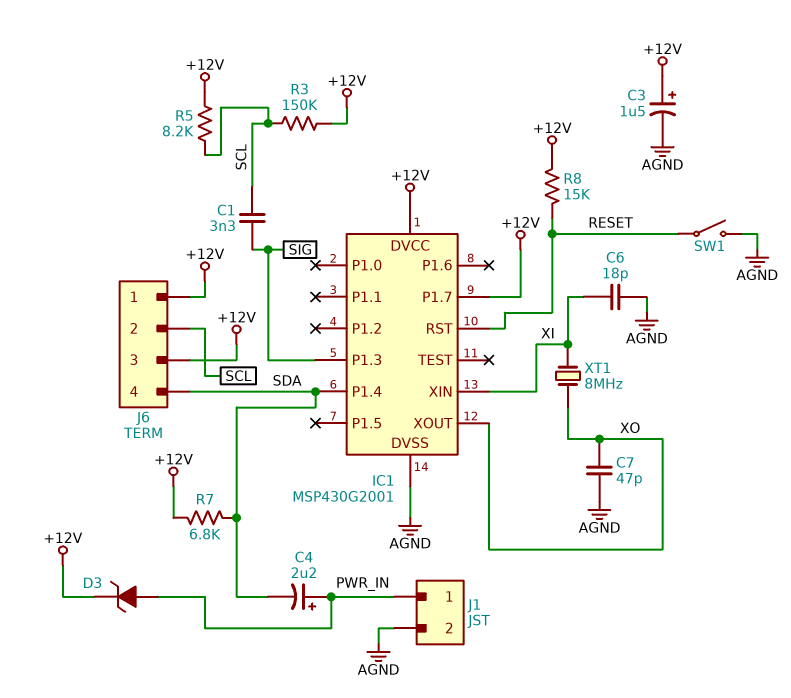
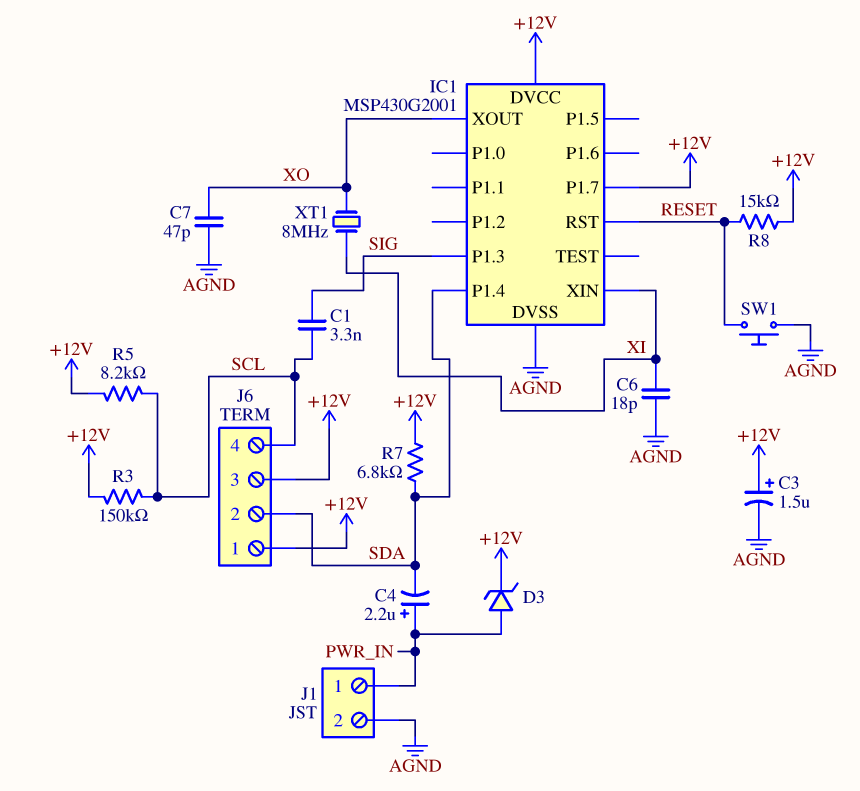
J6 pin 2: SCL -> SDA
J6 pin 4: SDA -> SCL
SW1: switch (AGND, RESET) -> button (AGND, RESET)

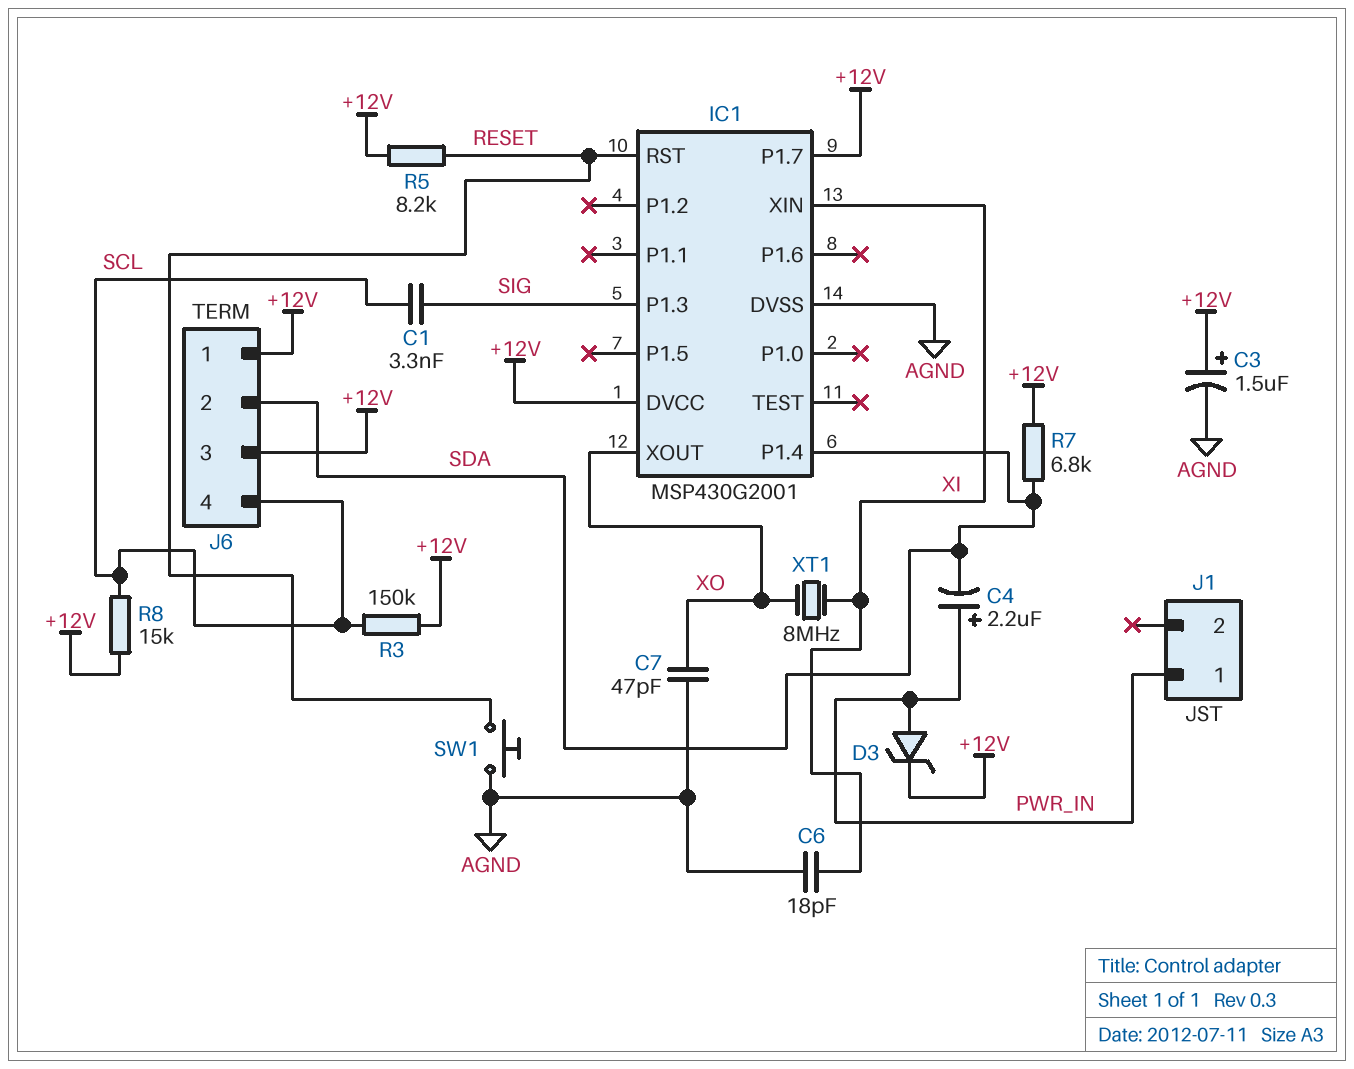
J1 pin 2: AGND -> none
R5: 8.2k (+12V, SCL) -> 8.2k (+12V, RESET)
R8: 15k (+12V, RESET) -> 15k (+12V, SCL)

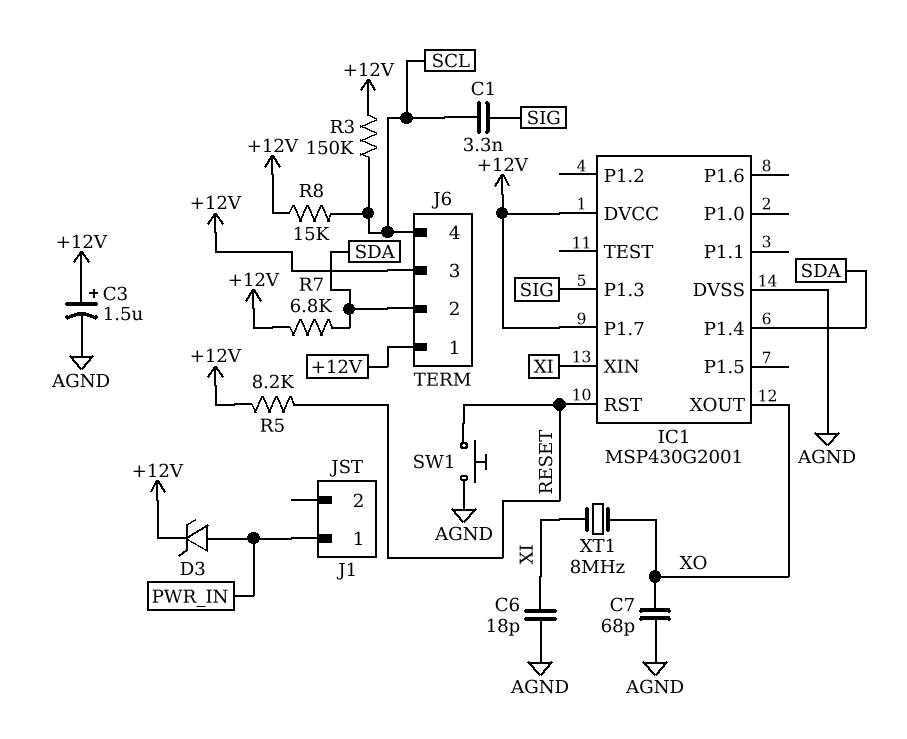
C4: 2.2uF (plus PWR_IN, minus SDA) -> none
C7: 47pF (AGND, XO) -> 68pF (AGND, XO)

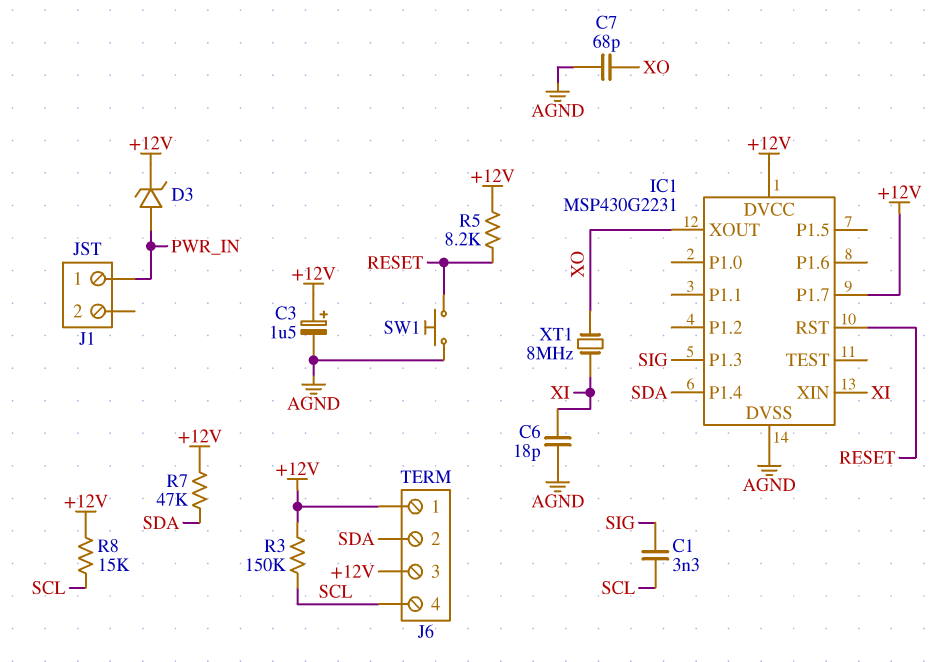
IC1: MSP430G2001 -> MSP430G2231
R7: 6.8k (+12V, SDA) -> 47k (+12V, SDA)

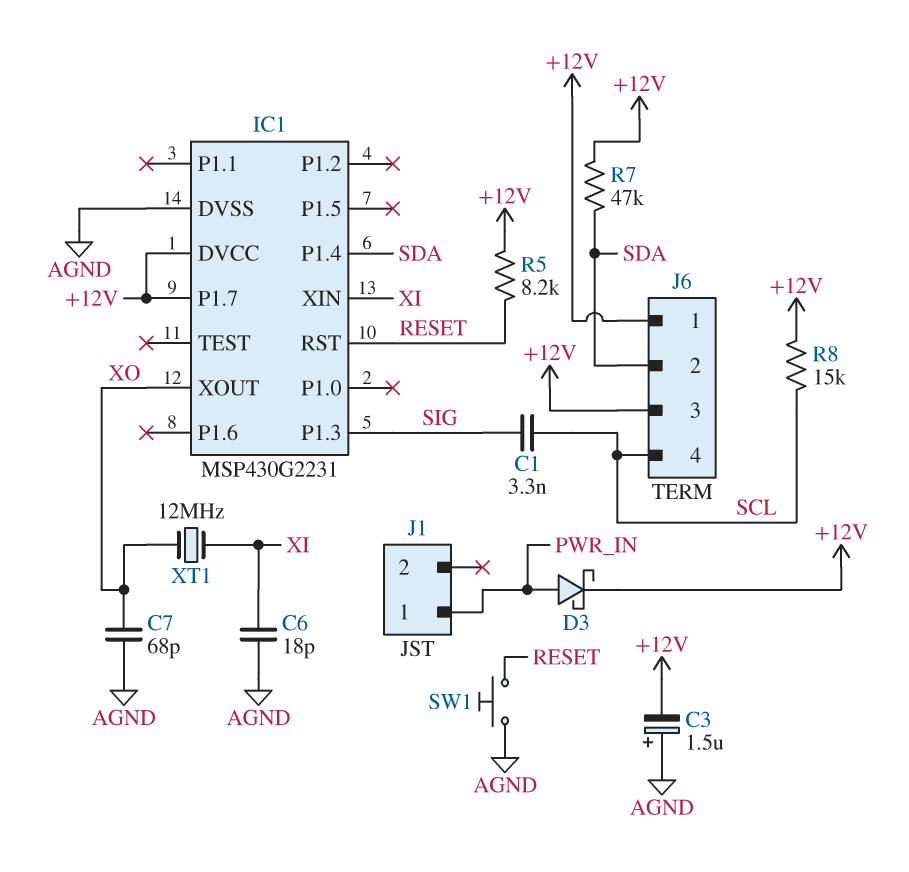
C3: 1.5uF (plus +12V, minus AGND) -> 1.5uF (plus AGND, minus +12V)
D3: zener (A PWR_IN, K +12V) -> schottky (A PWR_IN, K +12V)
R3: 150k (+12V, SCL) -> none
XT1: 8MHz (XI, XO) -> 12MHz (XI, XO)

